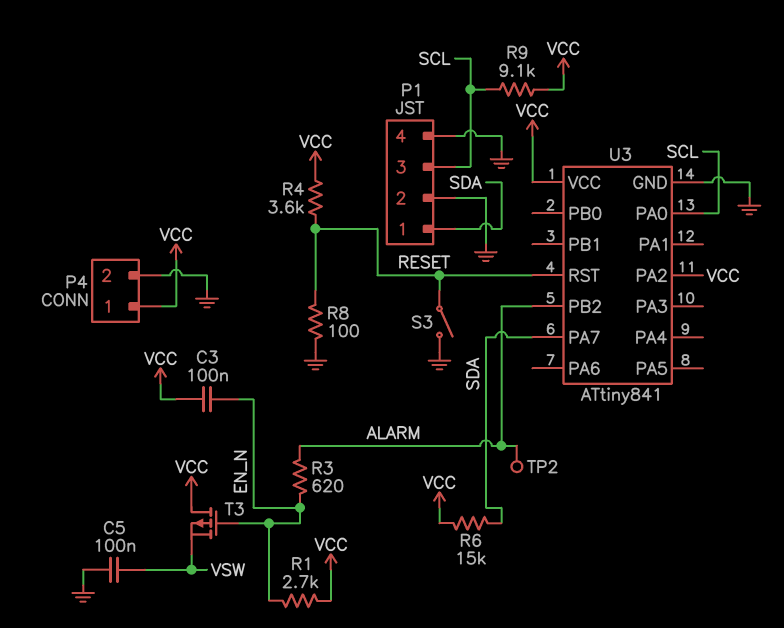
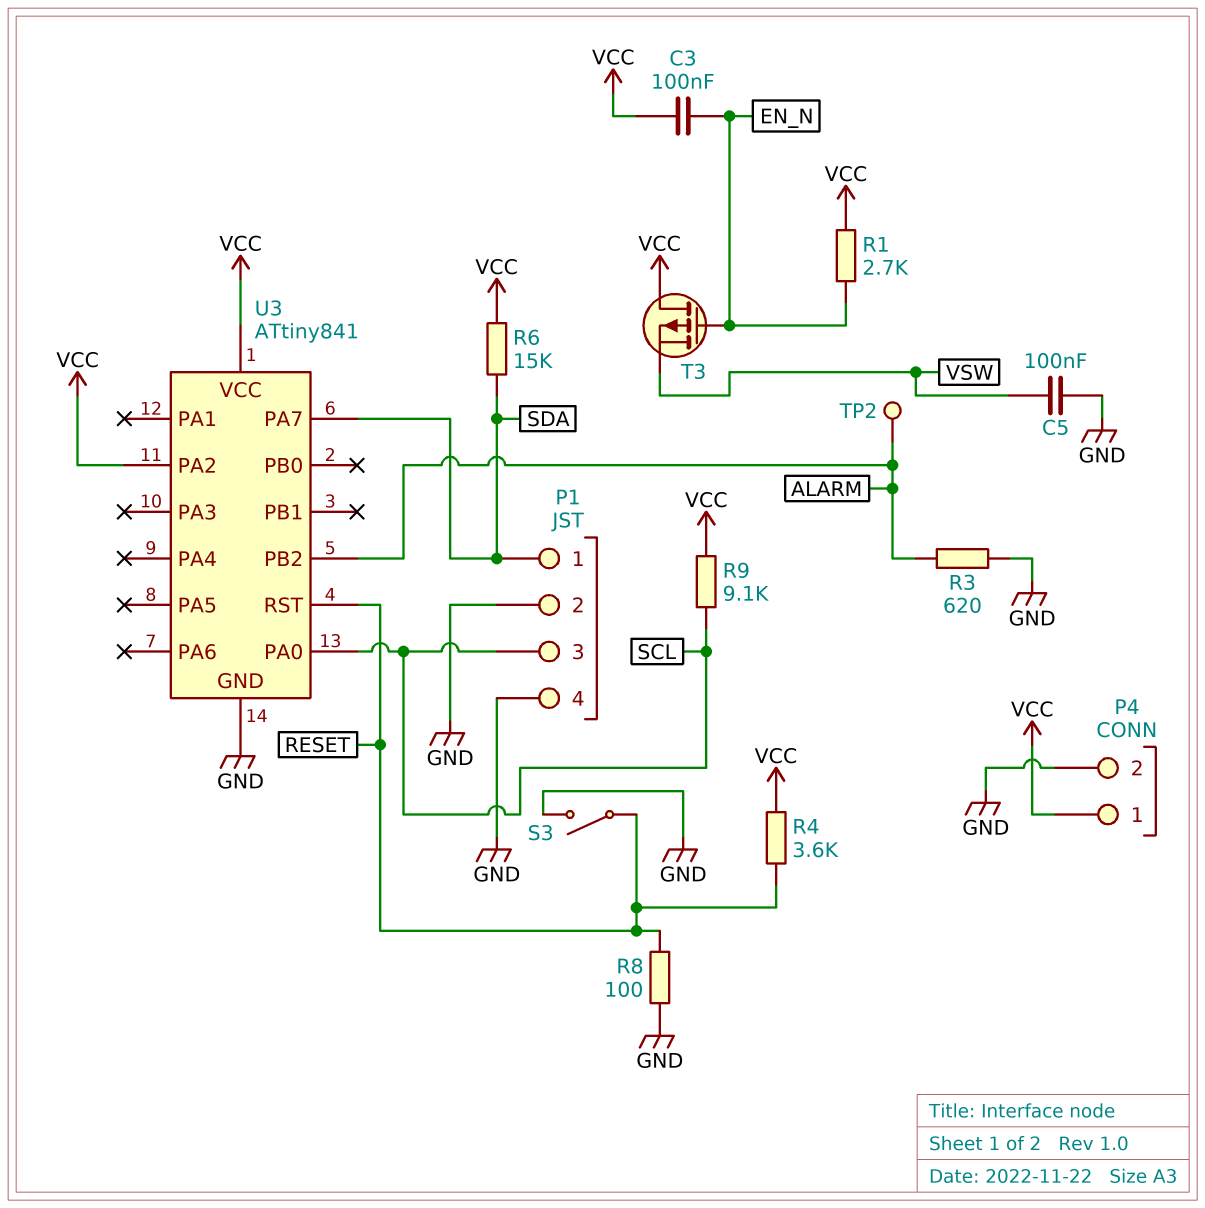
R3: 620 (ALARM, EN_N) -> 620 (ALARM, GND)

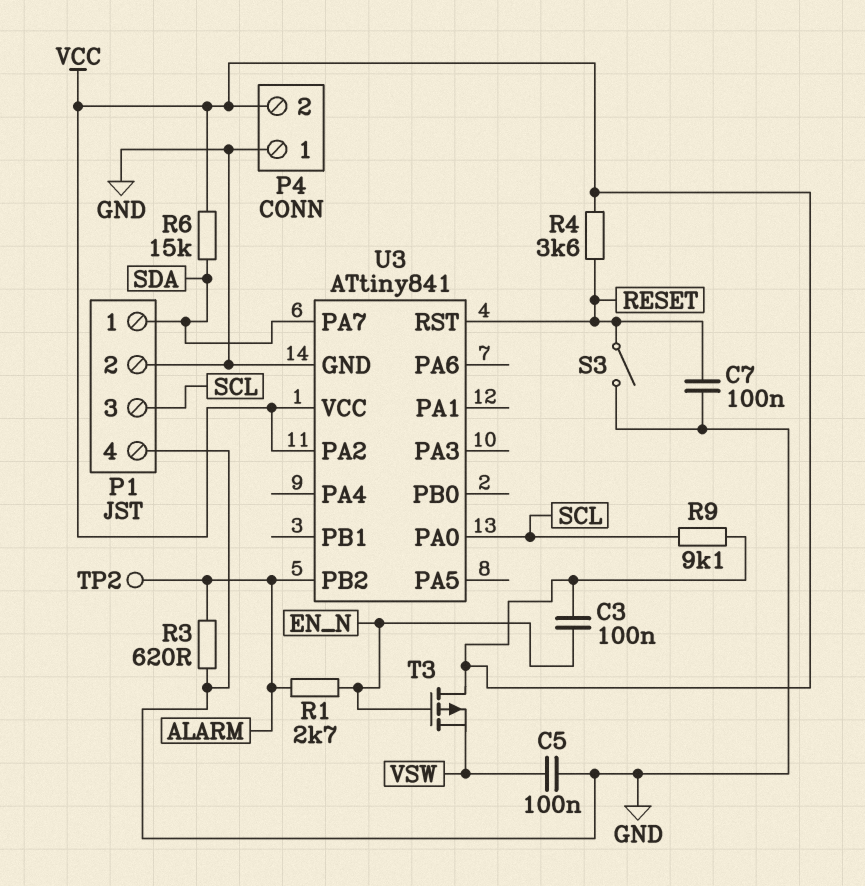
C7: none -> 100nF (GND, RESET)
P4 pin 1: VCC -> GND
P4 pin 2: GND -> VCC
R1: 2.7k (EN_N, VCC) -> 2.7k (ALARM, EN_N)
R8: 100 (GND, RESET) -> none

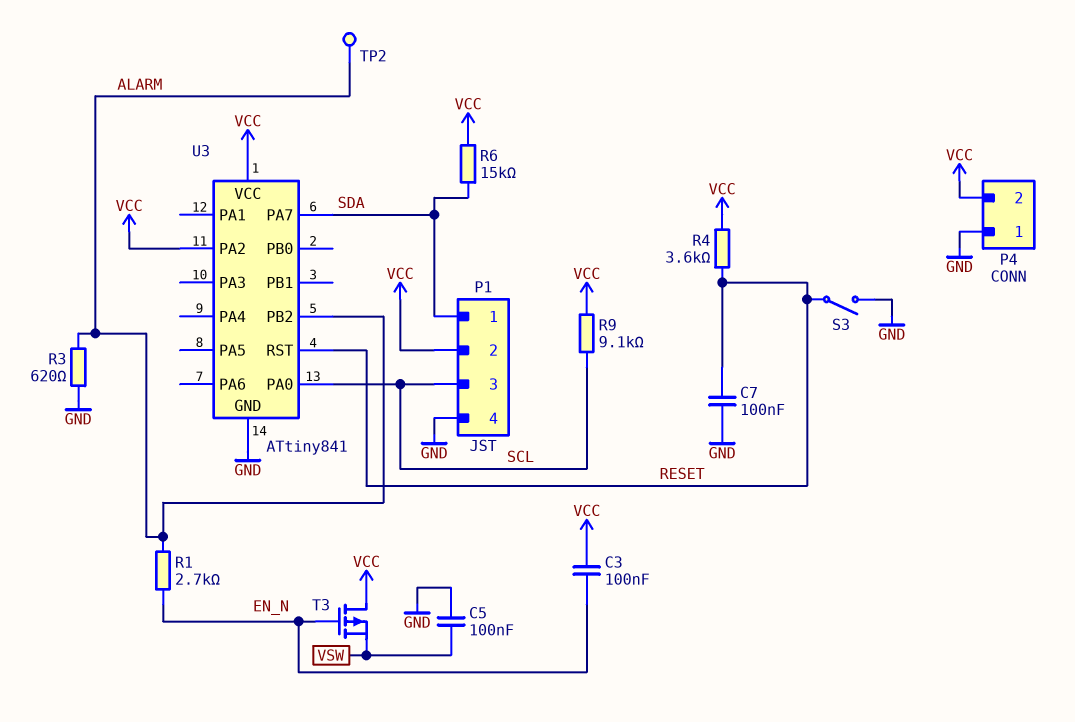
P1 pin 2: GND -> VCC

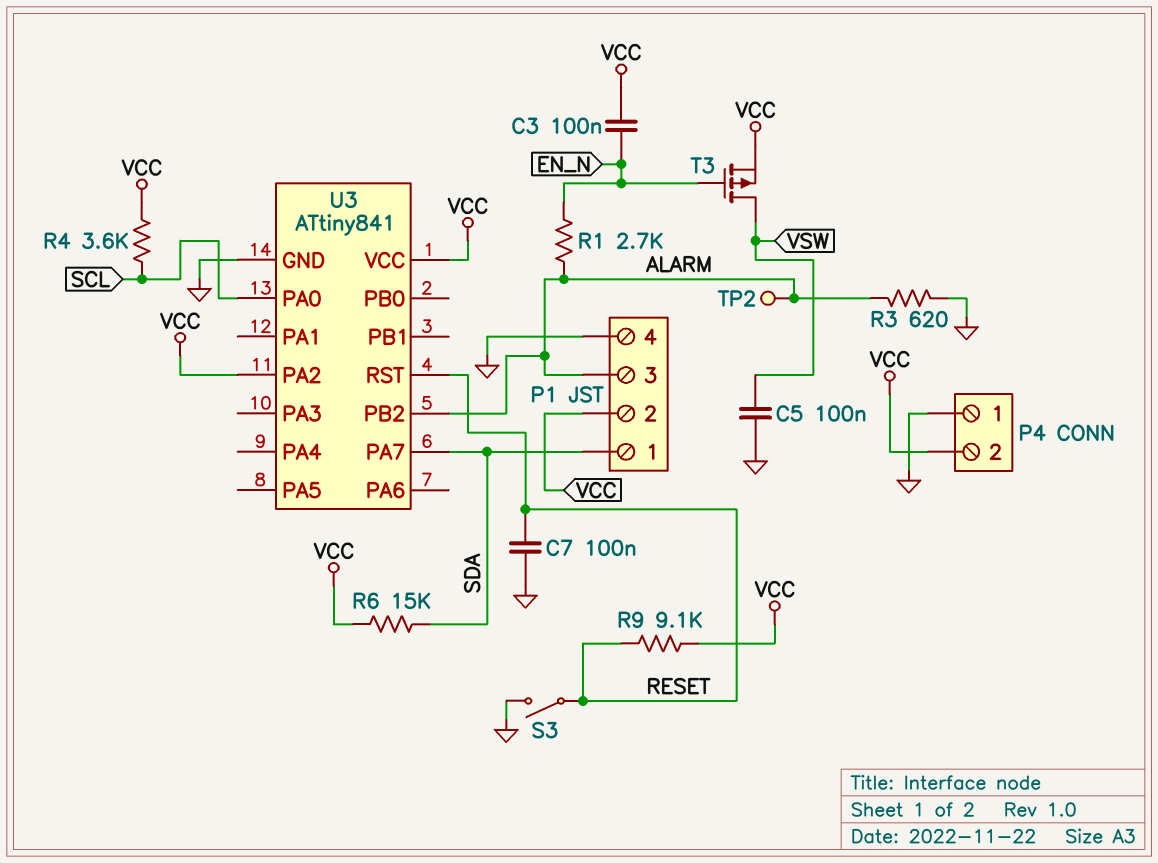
P1 pin 3: SCL -> ALARM
R4: 3.6k (RESET, VCC) -> 3.6k (SCL, VCC)
R9: 9.1k (SCL, VCC) -> 9.1k (RESET, VCC)
T3: PMOS (G EN_N, D VCC, S VSW) -> PMOS (G EN_N, D VSW, S VCC)

